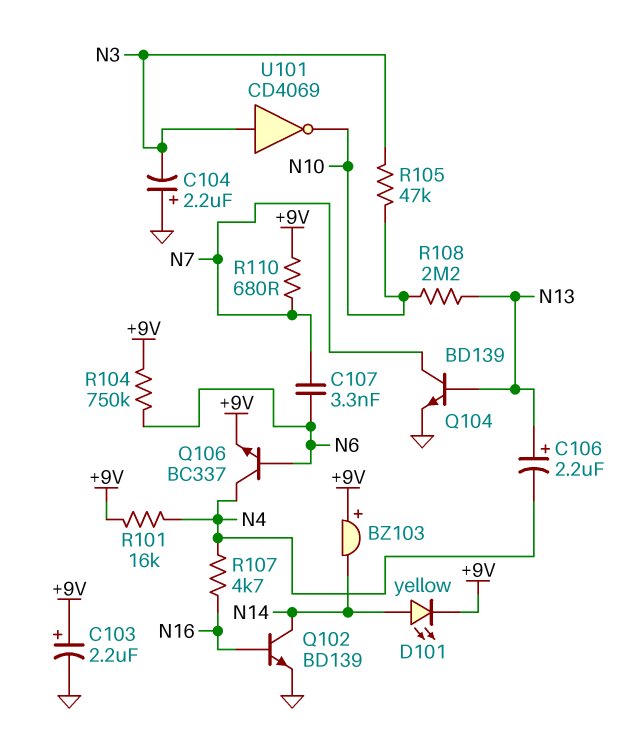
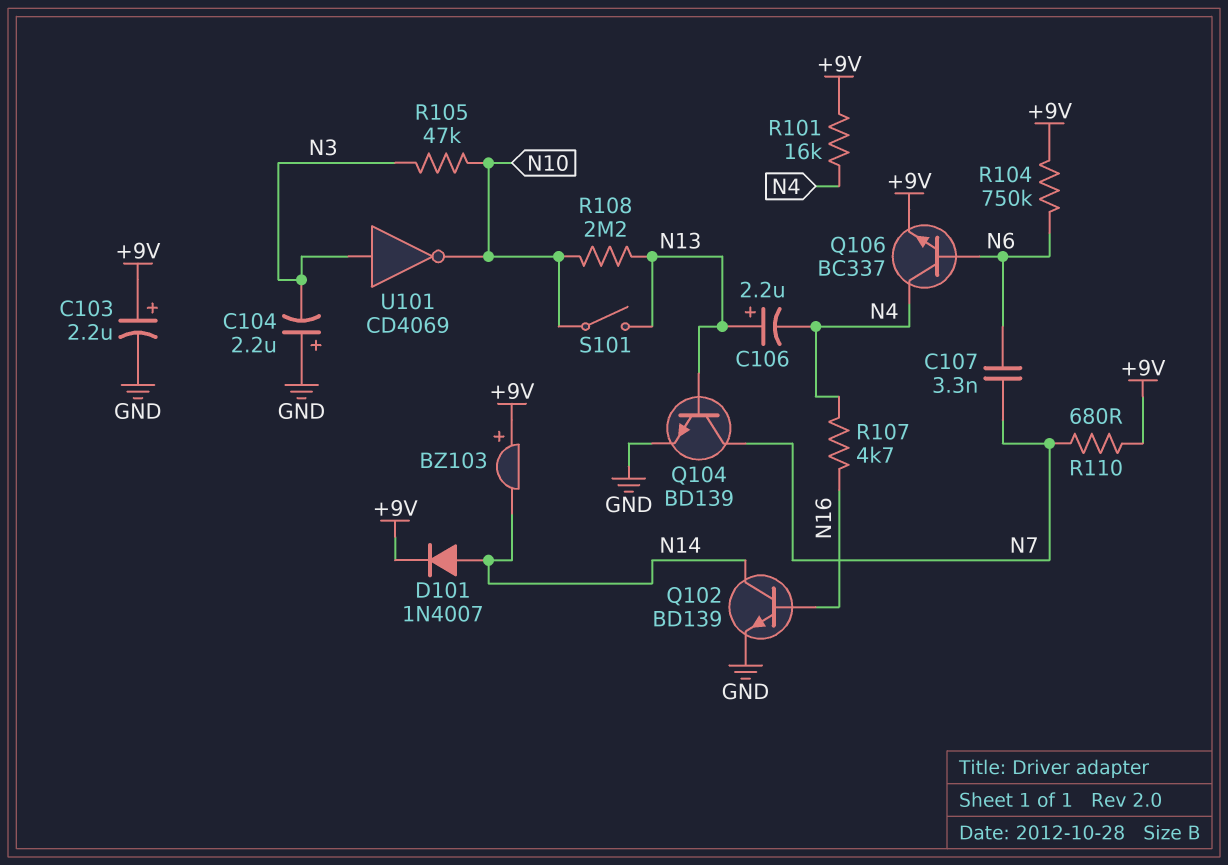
D101: LED yellow (A N14, K +9V) -> diode 1N4007 (A N14, K +9V)
S101: none -> switch (N10, N13)

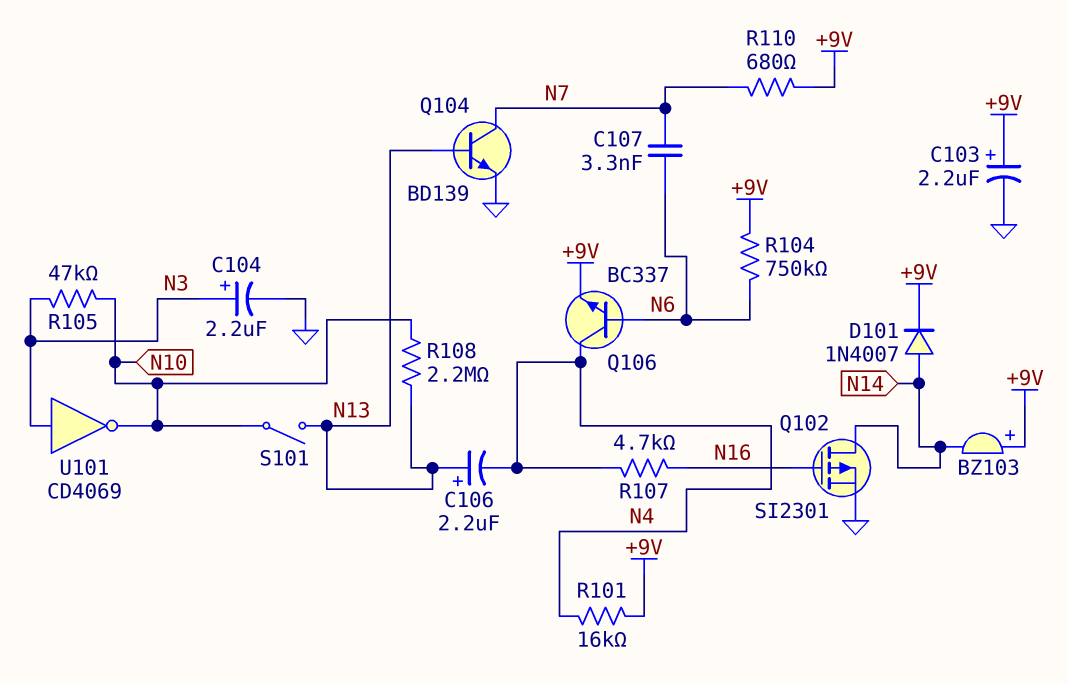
C104: 2.2uF (plus GND, minus N3) -> 2.2uF (plus N3, minus GND)
Q102: NPN BD139 (B N16, C N14, E GND) -> PMOS SI2301 (G N16, D N14, S GND)

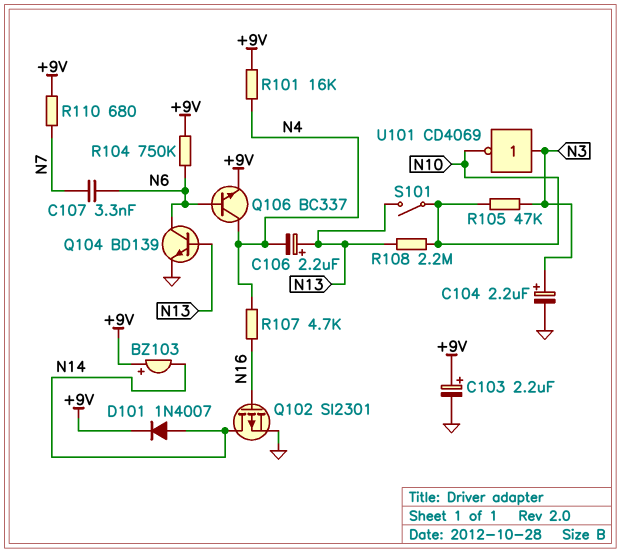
Q104: NPN BD139 (B N13, C N7, E GND) -> NPN BD139 (B N13, C N6, E GND)

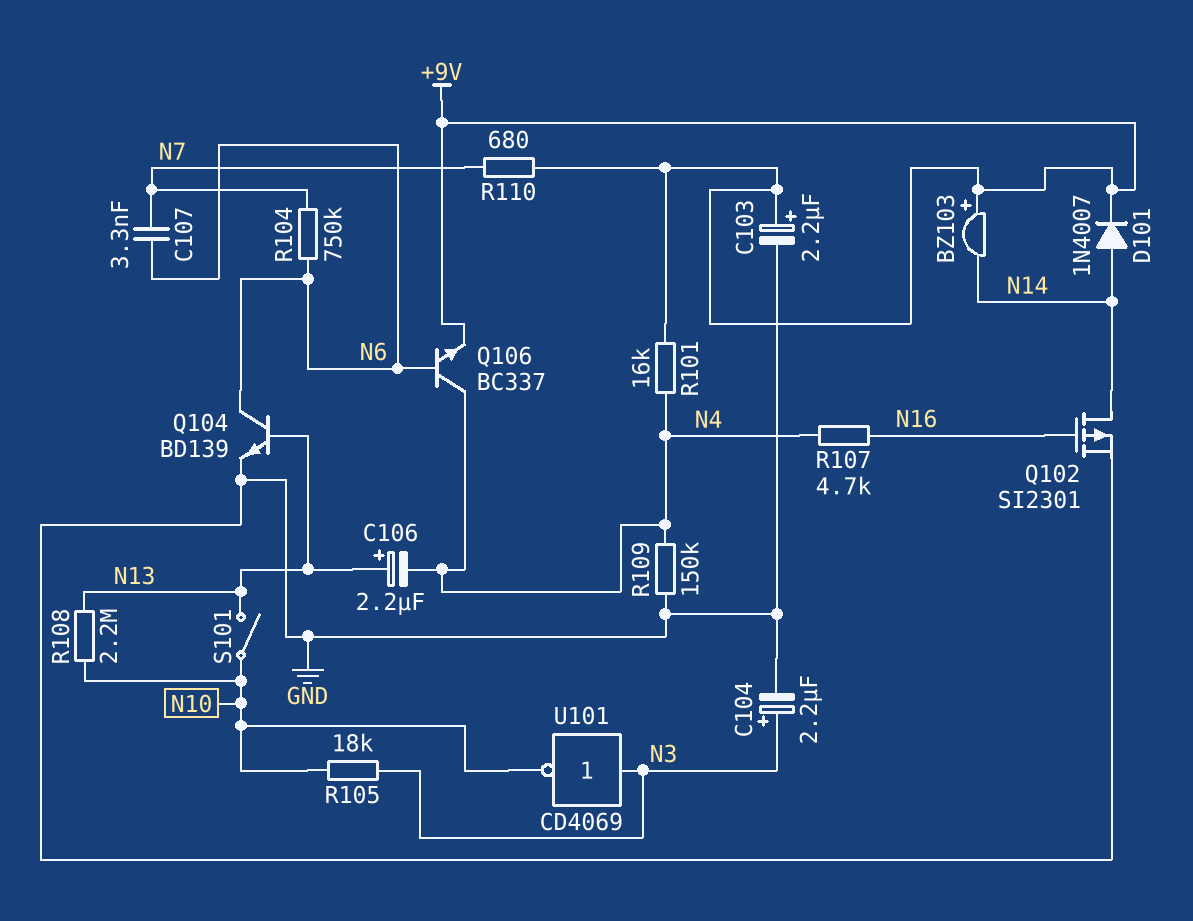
R104: 750k (+9V, N6) -> 750k (N6, N7)
R105: 47k (N3, N10) -> 18k (N3, N10)
R109: none -> 150k (GND, N4)

